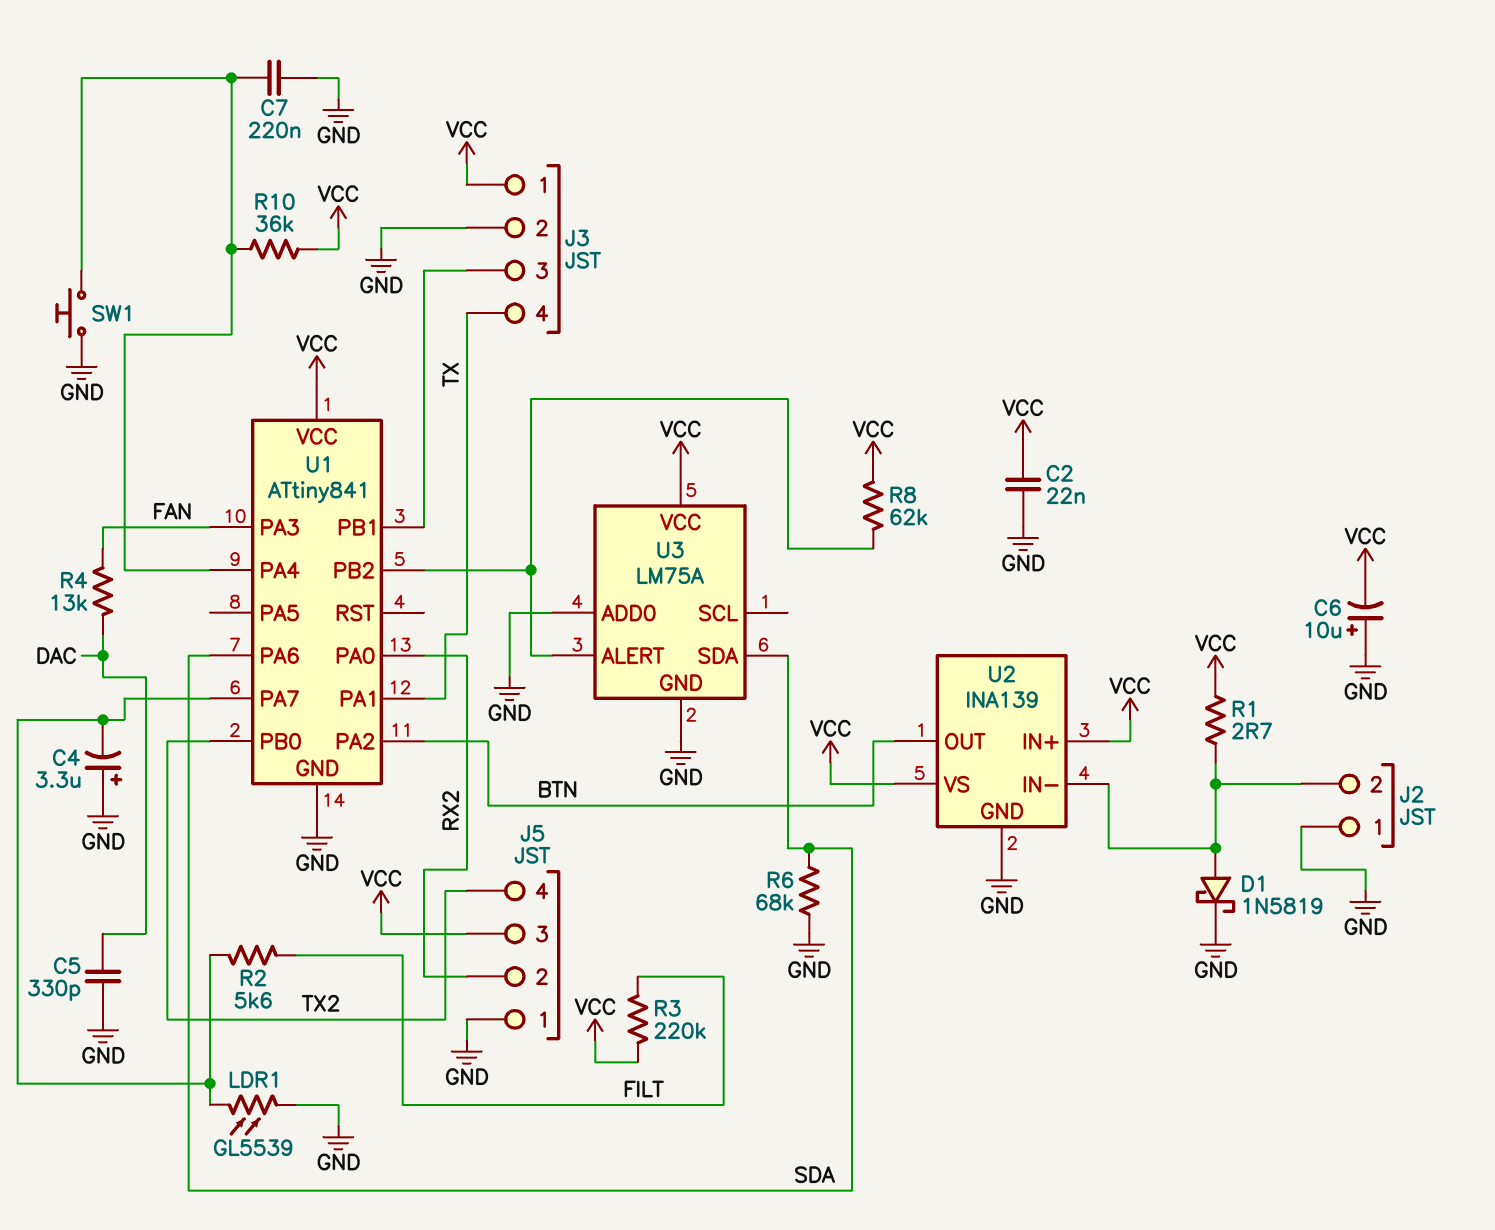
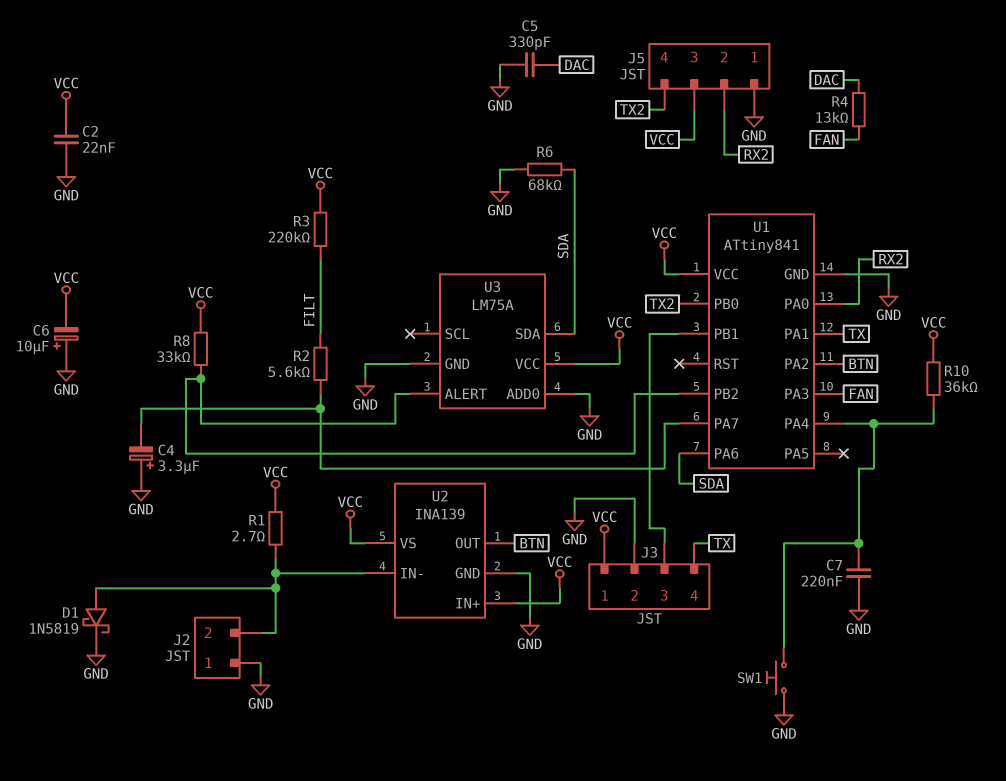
LDR1: GL5539 (GND, U1/PA7) -> none
R8: 62k (U1/PB2, VCC) -> 33k (U1/PB2, VCC)

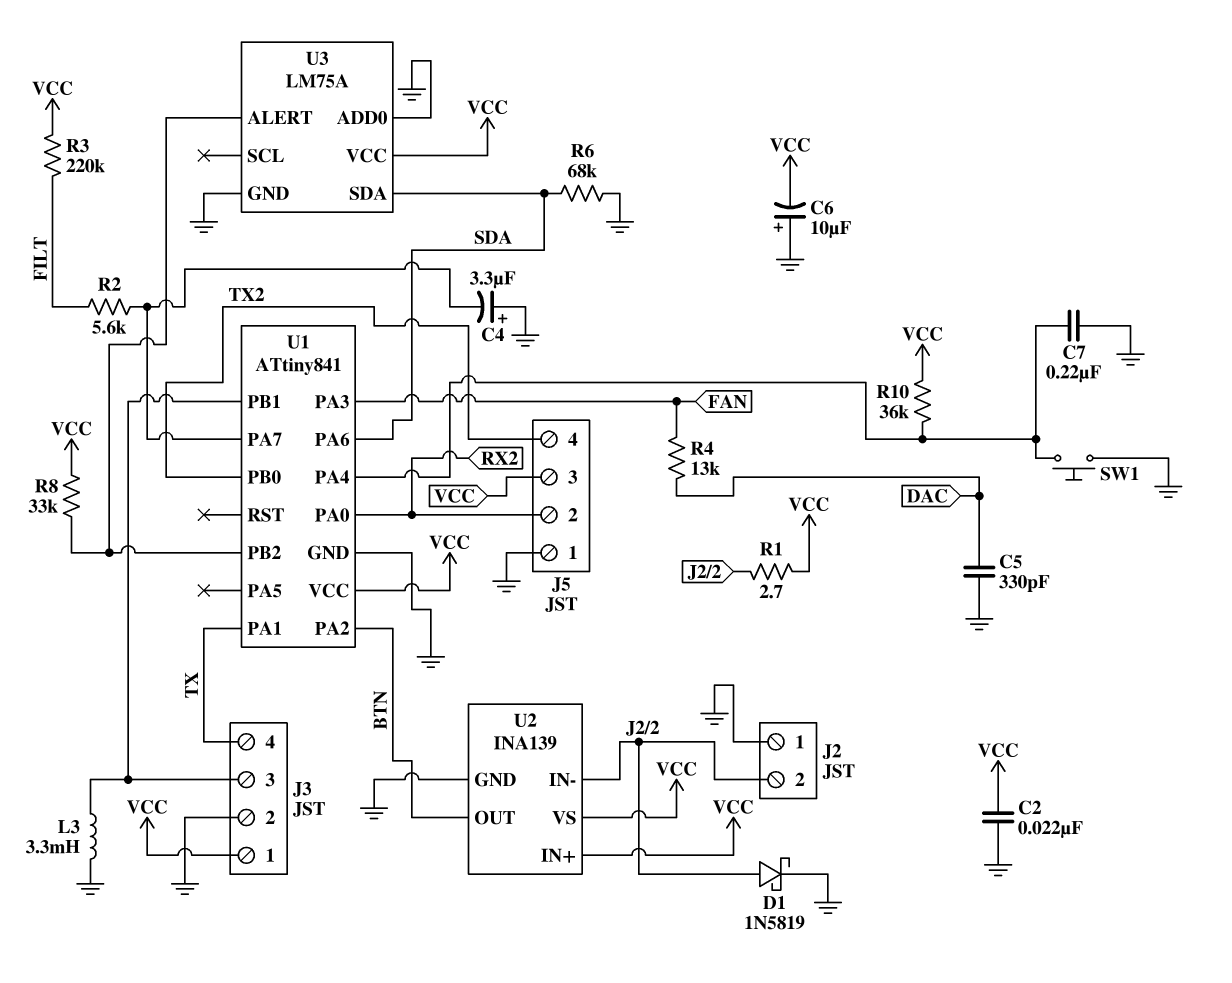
L3: none -> 3.3mH (GND, J3/3)

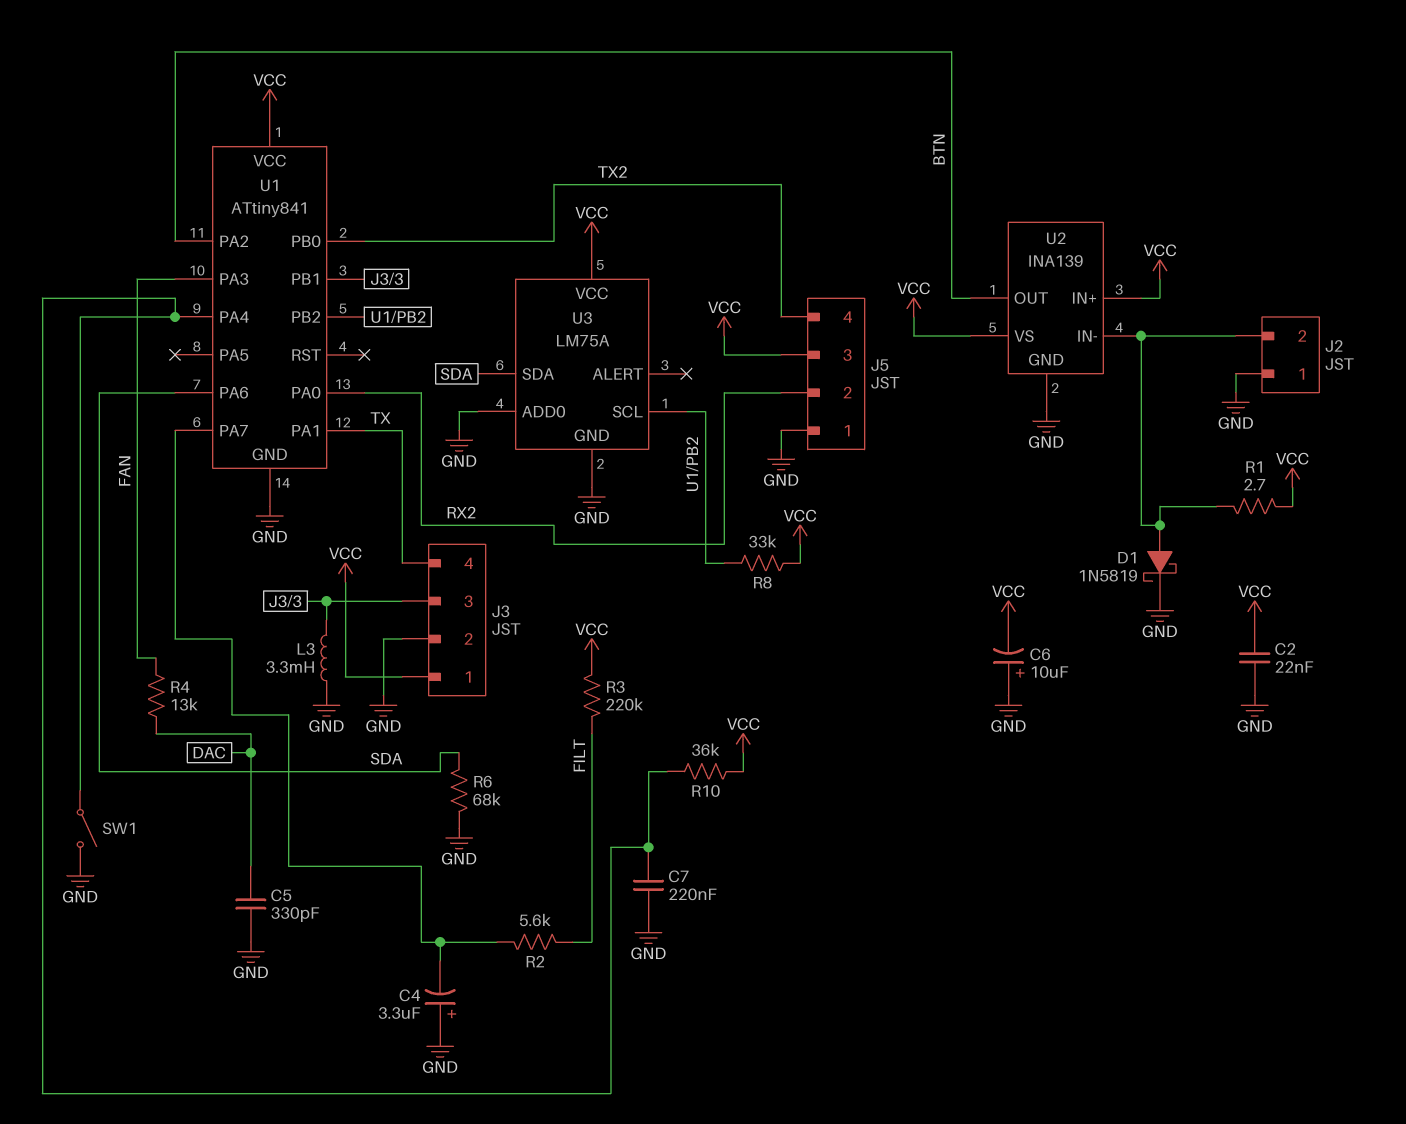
SW1: button (GND, U1/PA4) -> switch (GND, U1/PA4)
U3 pin ALERT: U1/PB2 -> none
U3 pin SCL: none -> U1/PB2

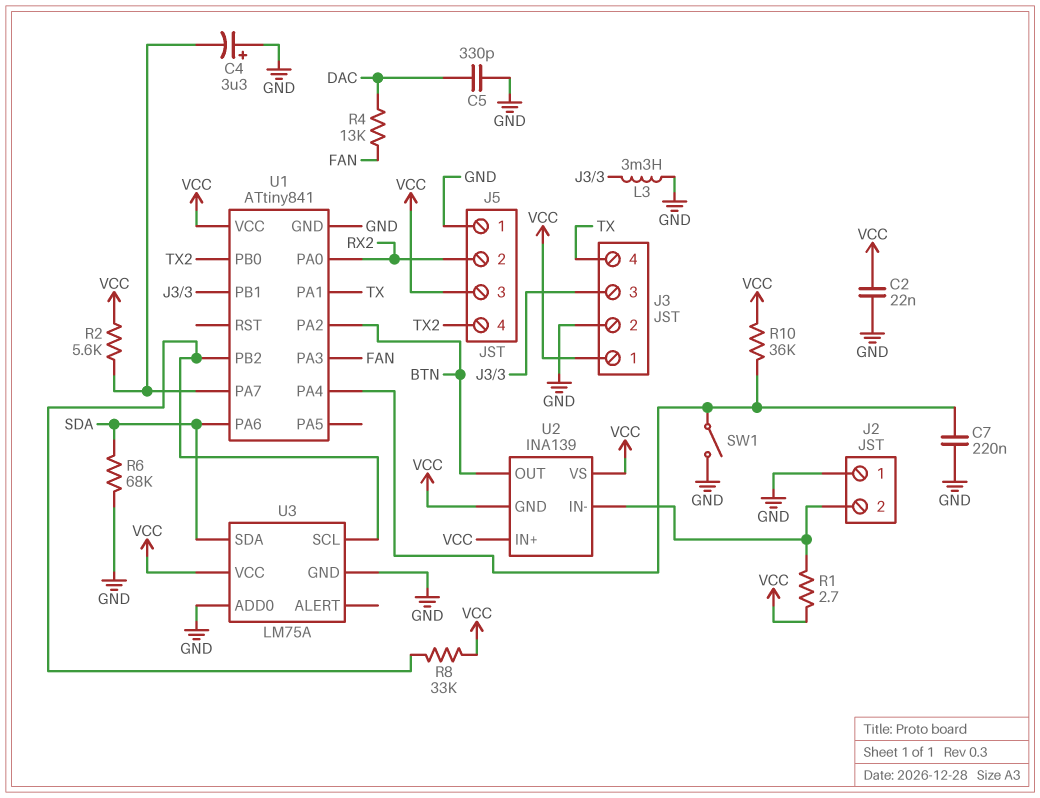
C6: 10uF (plus GND, minus VCC) -> none
D1: schottky 1N5819 (A J2/2, K GND) -> none
R2: 5.6k (FILT, U1/PA7) -> 5.6k (U1/PA7, VCC)
R3: 220k (FILT, VCC) -> none
U2 pin GND: GND -> VCC

